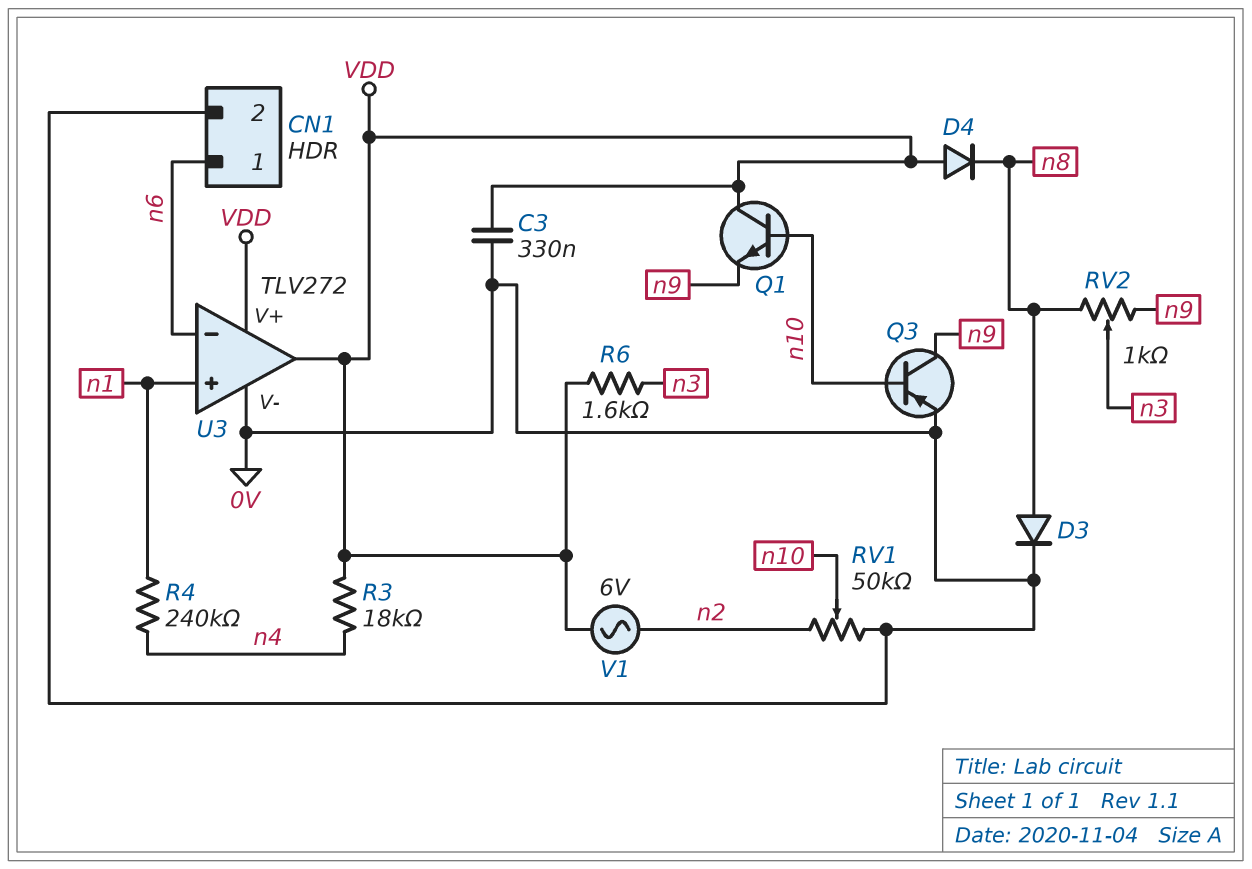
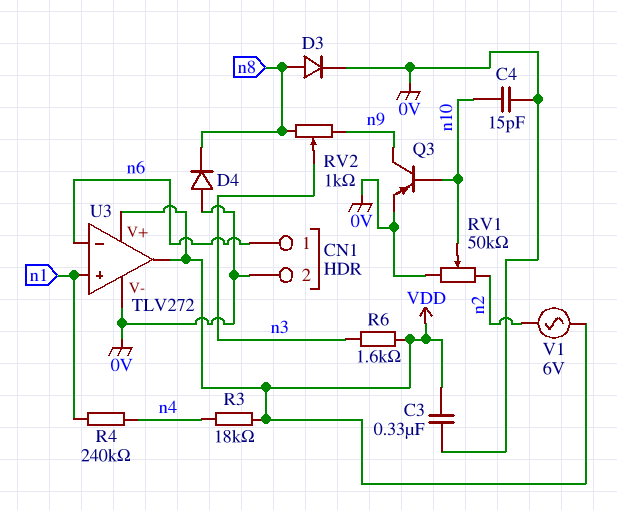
C4: none -> 15pF (0V, n10)
D4: diode (A VDD, K n8) -> diode (A 0V, K n8)
Q1: NPN (B n10, C VDD, E n9) -> none

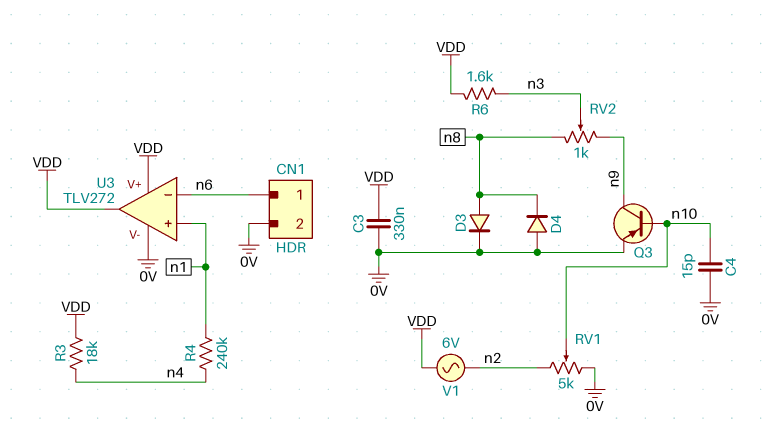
RV1: 50k (0V, n2, wiper n10) -> 5k (0V, n2, wiper n10)

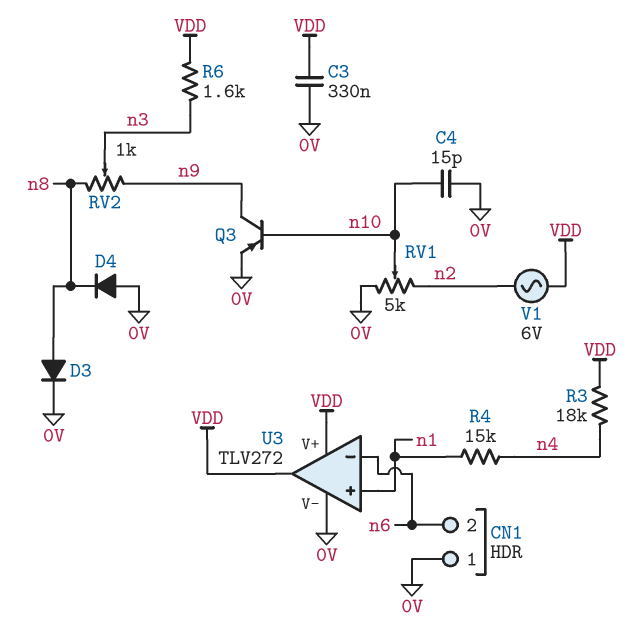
CN1 pin 1: n6 -> 0V
CN1 pin 2: 0V -> n6
R4: 240k (n1, n4) -> 15k (n1, n4)

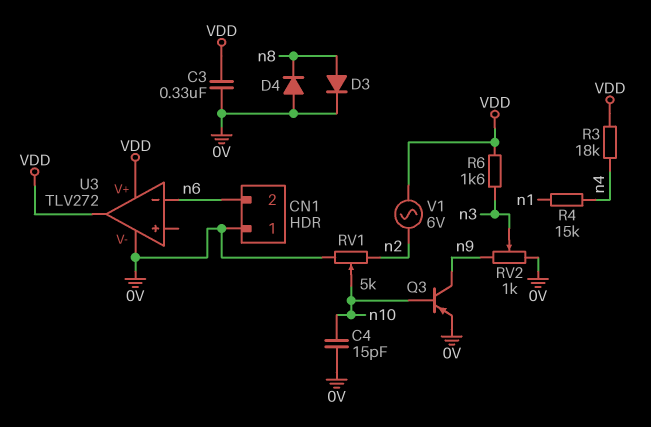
RV2: 1k (n8, n9, wiper n3) -> 1k (0V, n9, wiper n3)
U3 pin in+: n1 -> none

